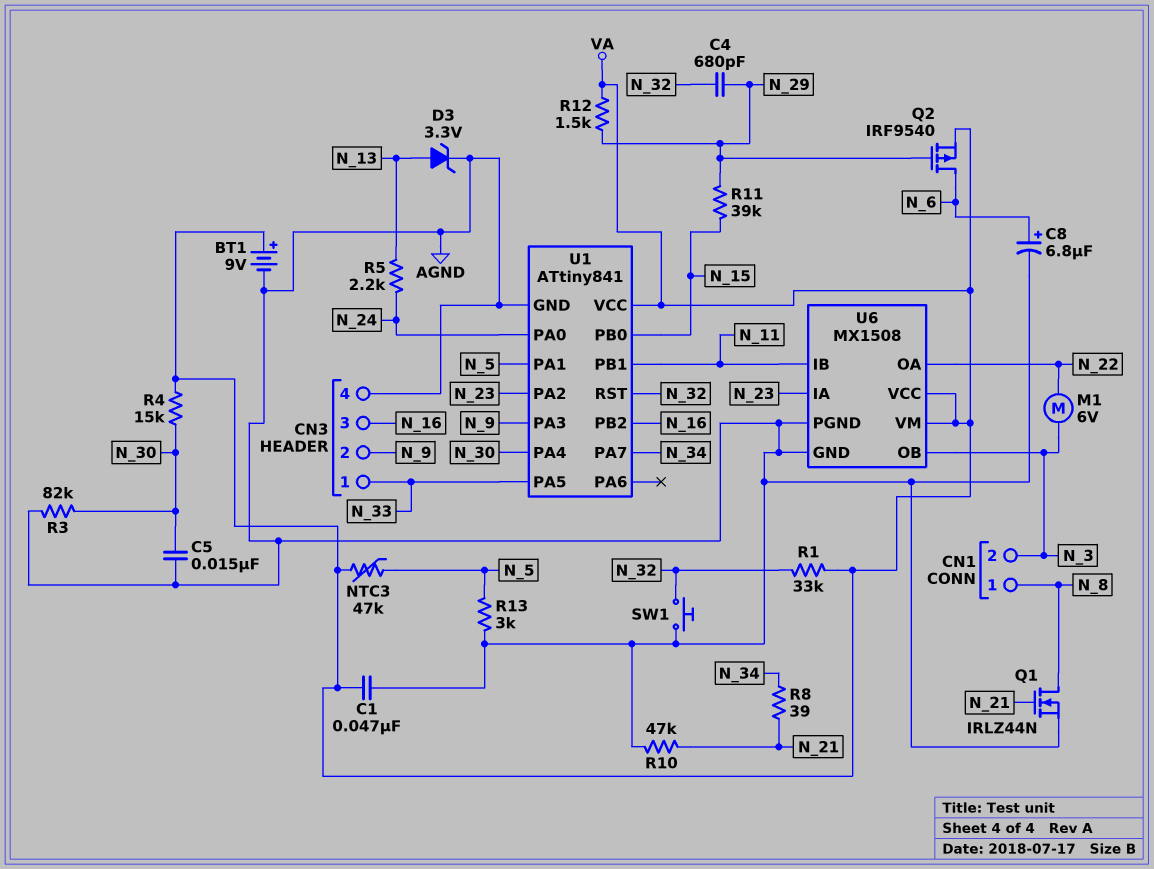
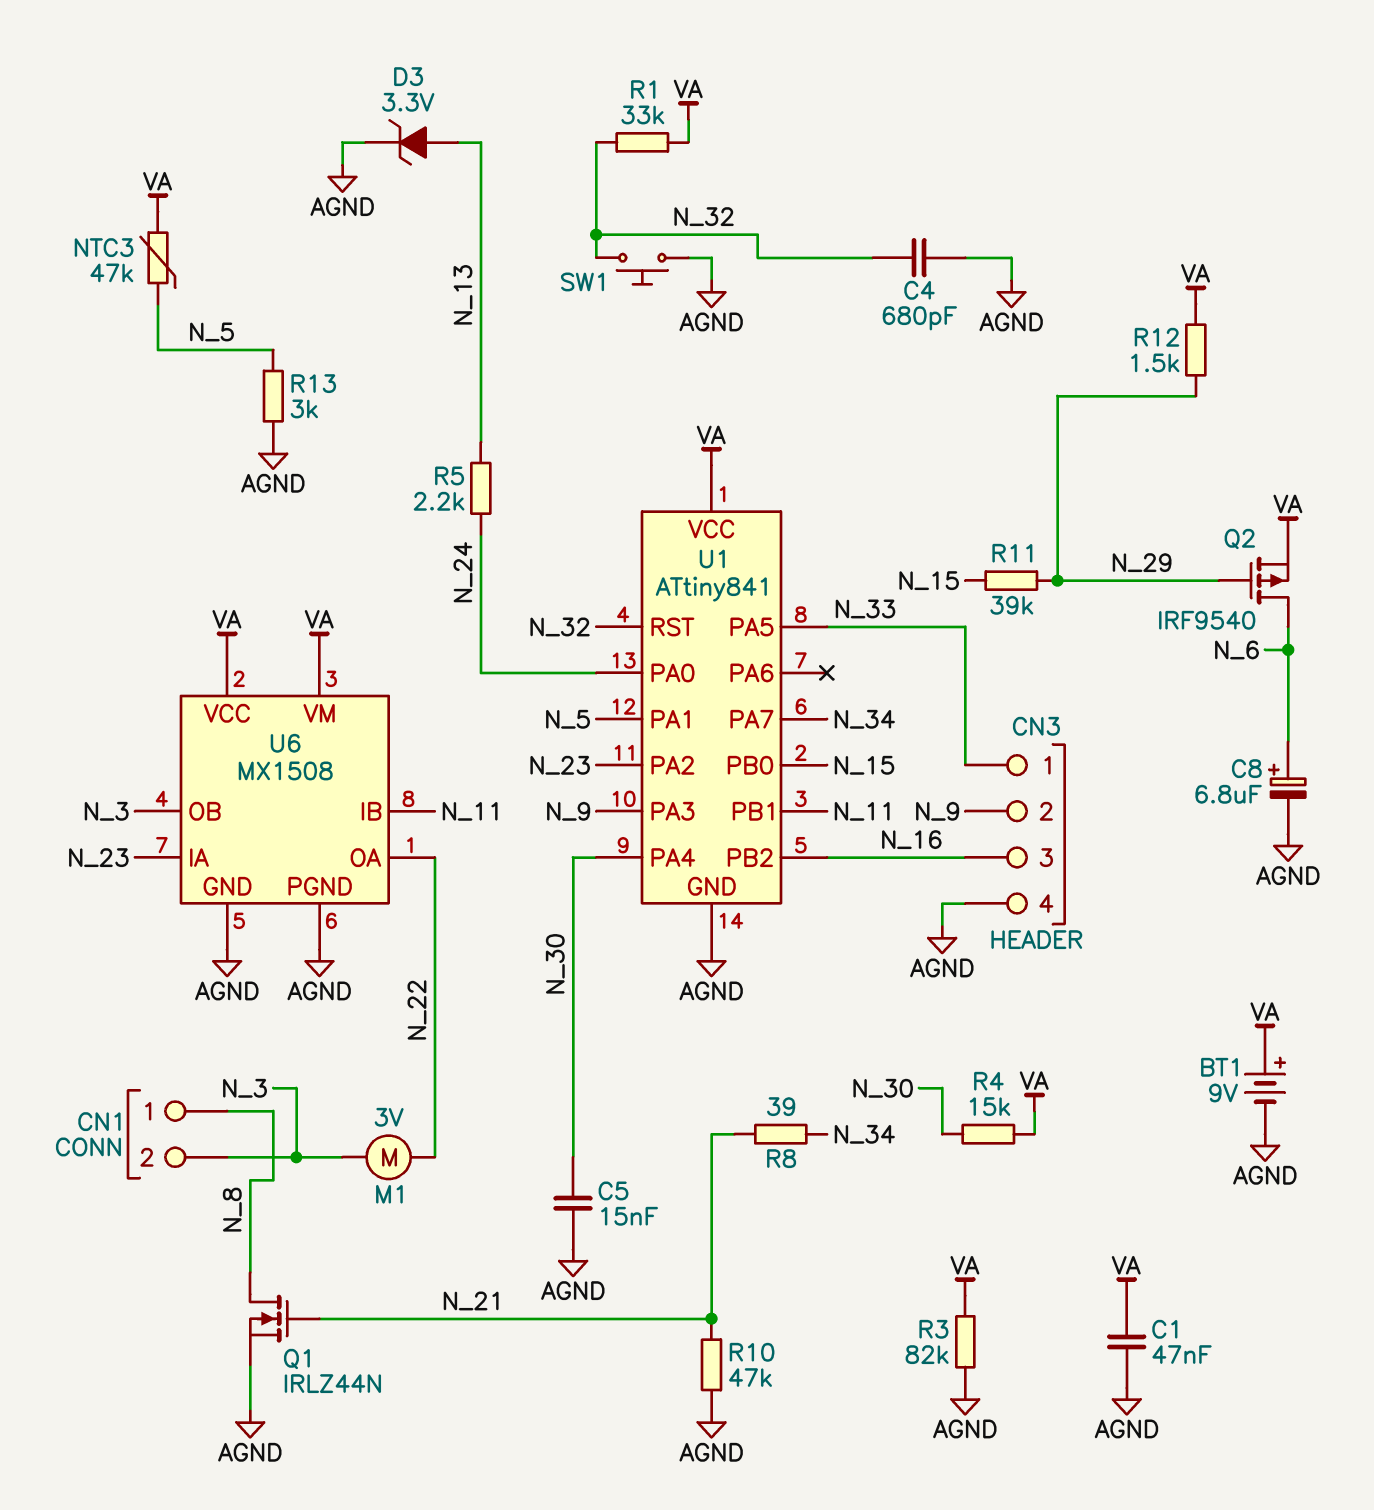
C4: 680pF (N_29, N_32) -> 680pF (AGND, N_32)
M1: motor 6V (N_3, N_22) -> motor 3V (N_3, N_22)
R3: 82k (AGND, N_30) -> 82k (AGND, VA)

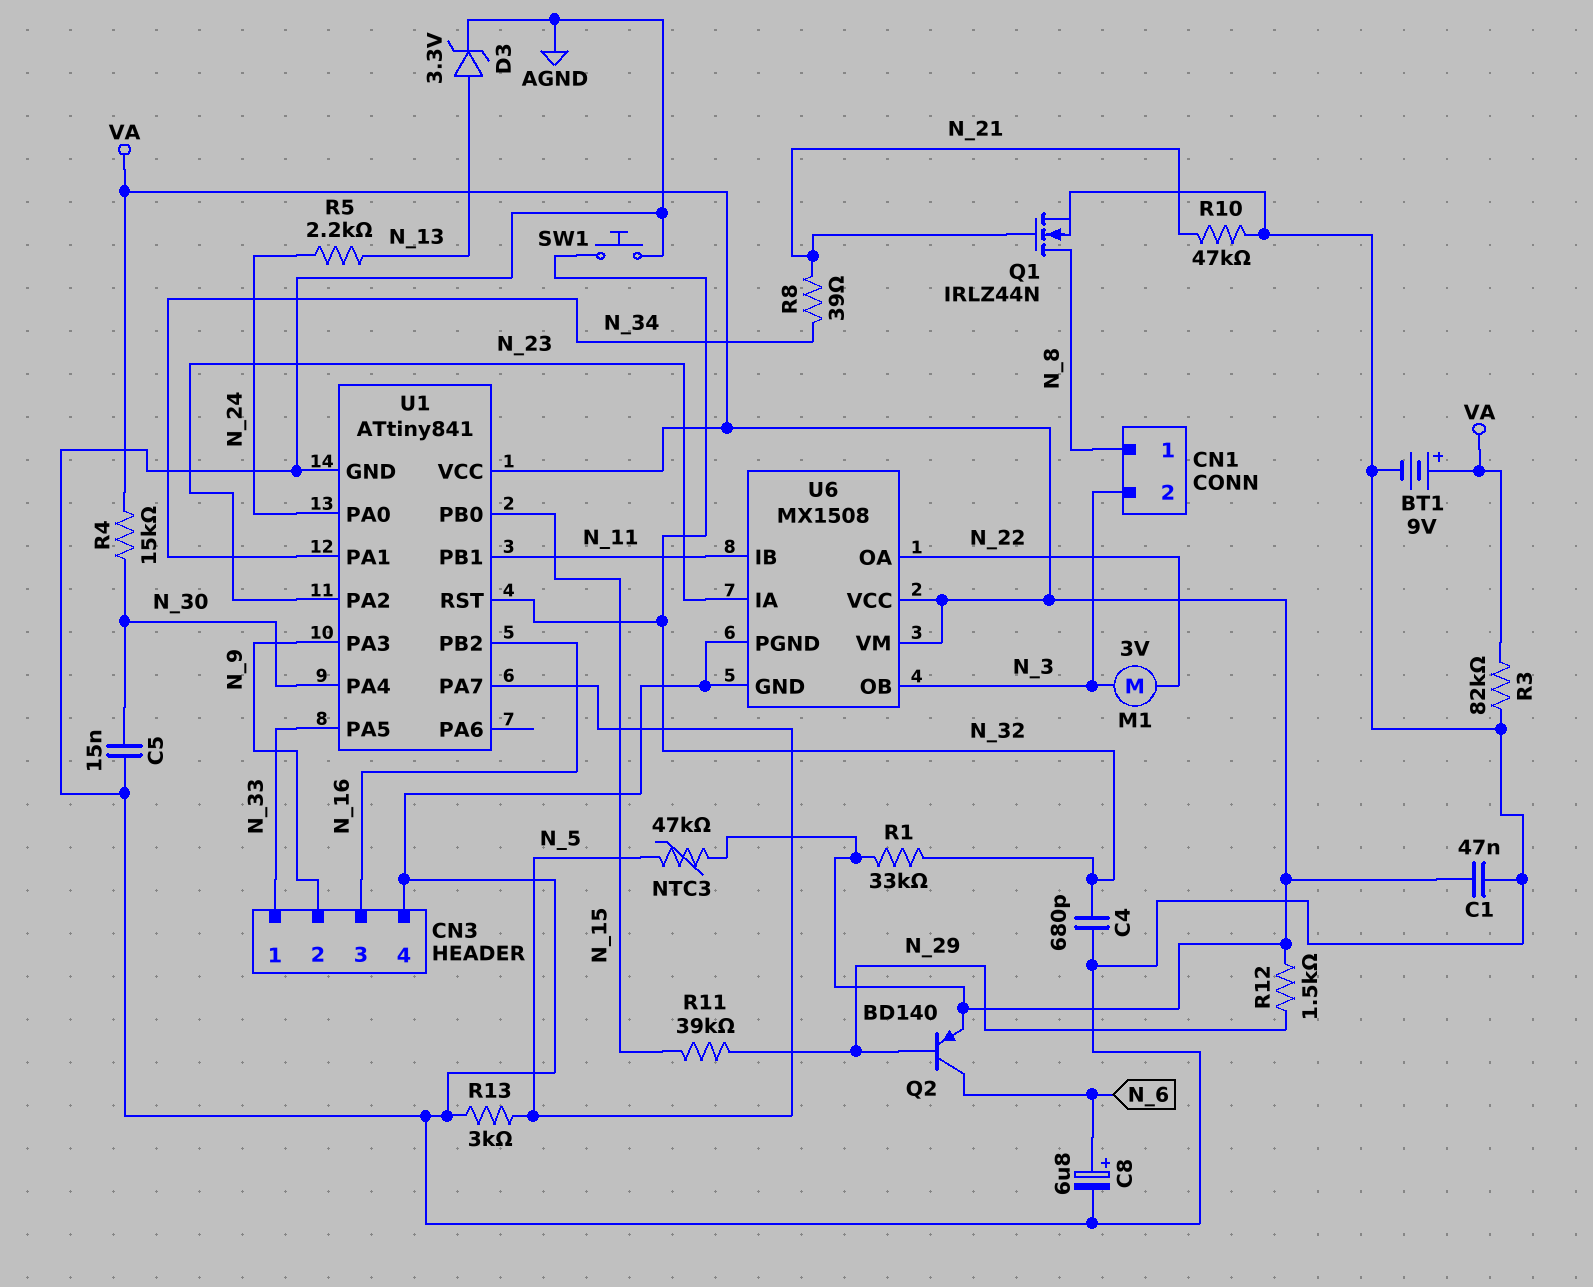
Q2: PMOS IRF9540 (G N_29, D N_6, S VA) -> PNP BD140 (B N_29, C N_6, E VA)
U1 pin PA1: N_5 -> N_34
U1 pin PA7: N_34 -> N_5

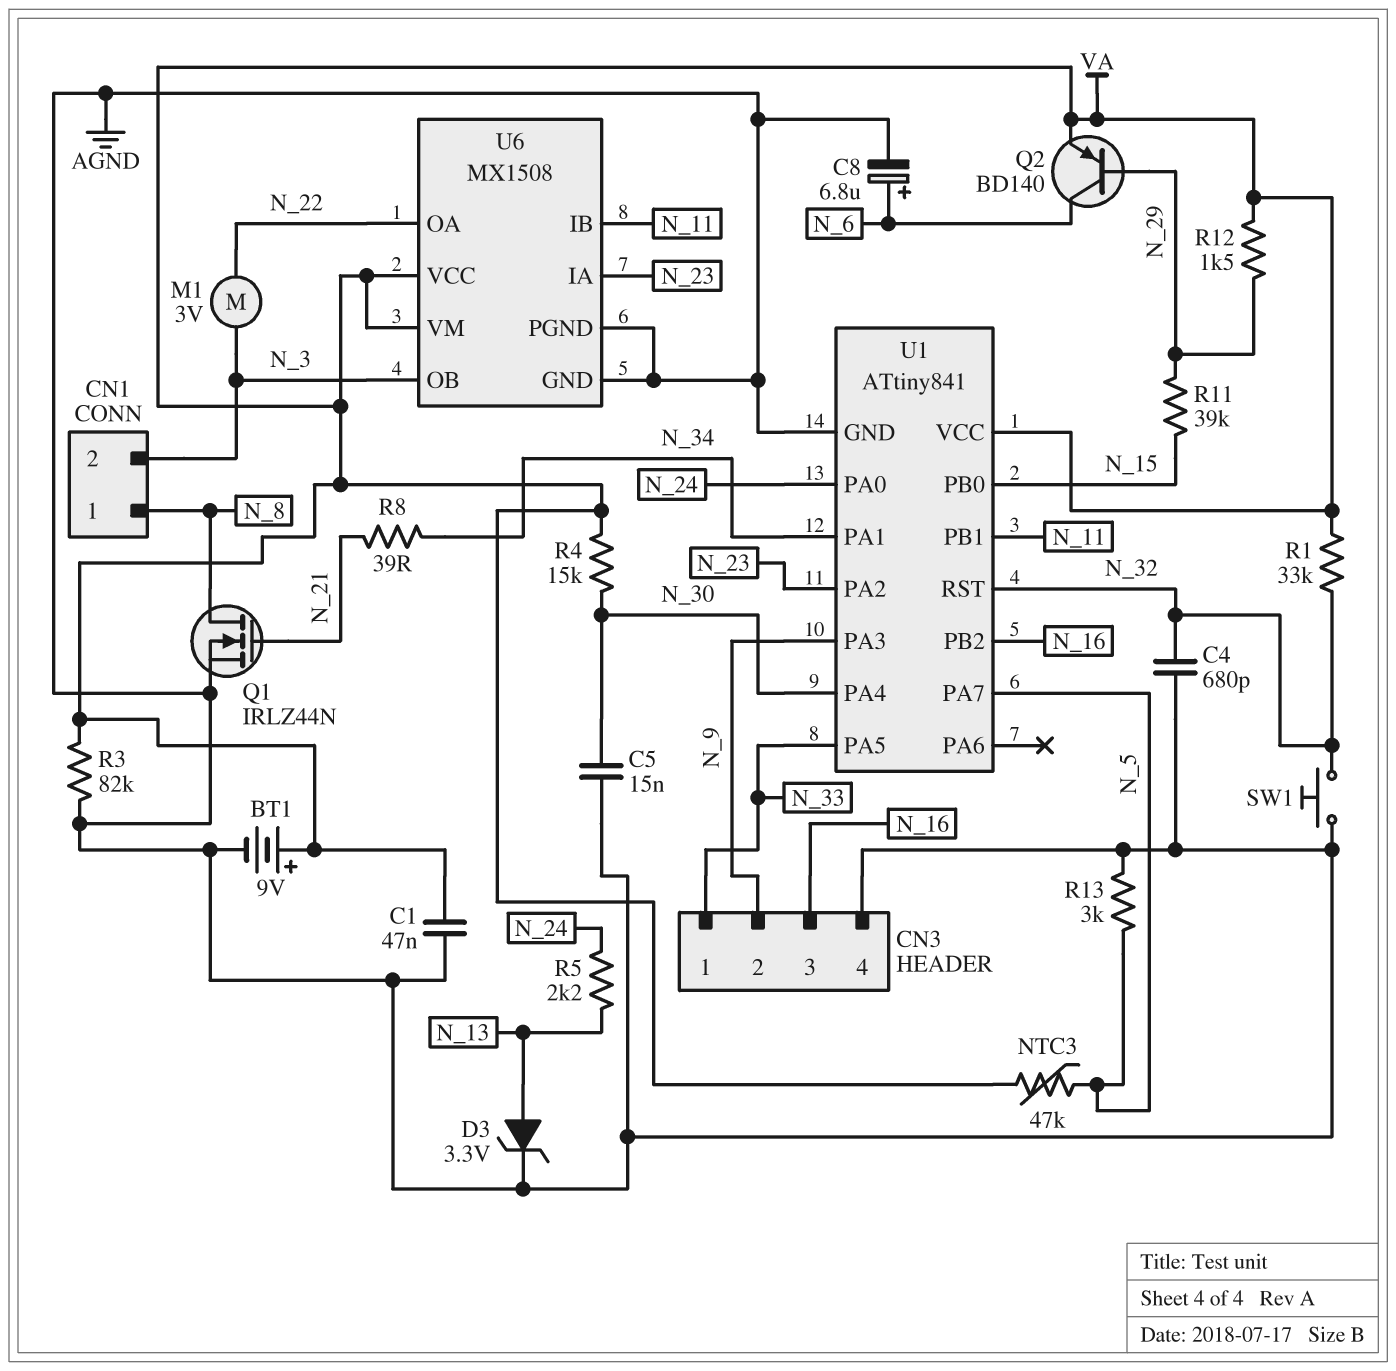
R10: 47k (AGND, N_21) -> none

